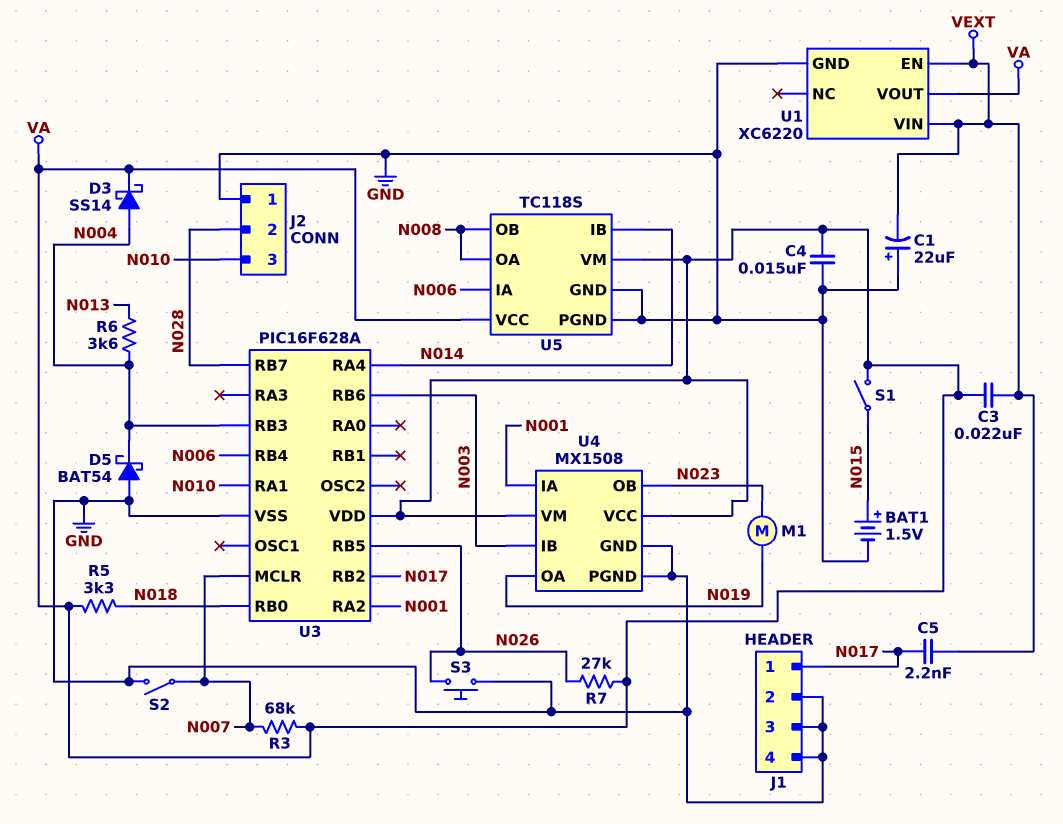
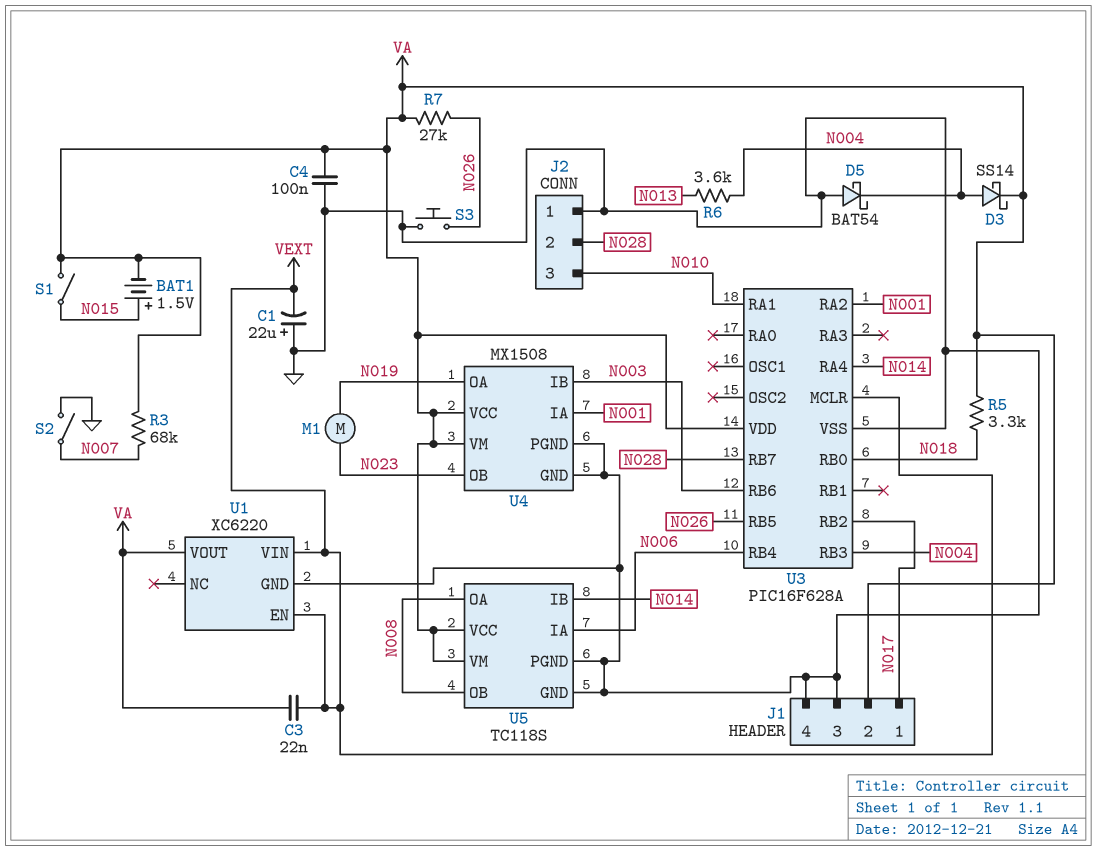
BAT1: 1.5V (plus N015, minus GND) -> 1.5V (plus N015, minus VA)
C4: 15nF (GND, VA) -> 100nF (GND, VA)
C5: 2.2nF (N017, VEXT) -> none
J1 pin 2: GND -> VA
U3 pin MCLR: N007 -> VEXT

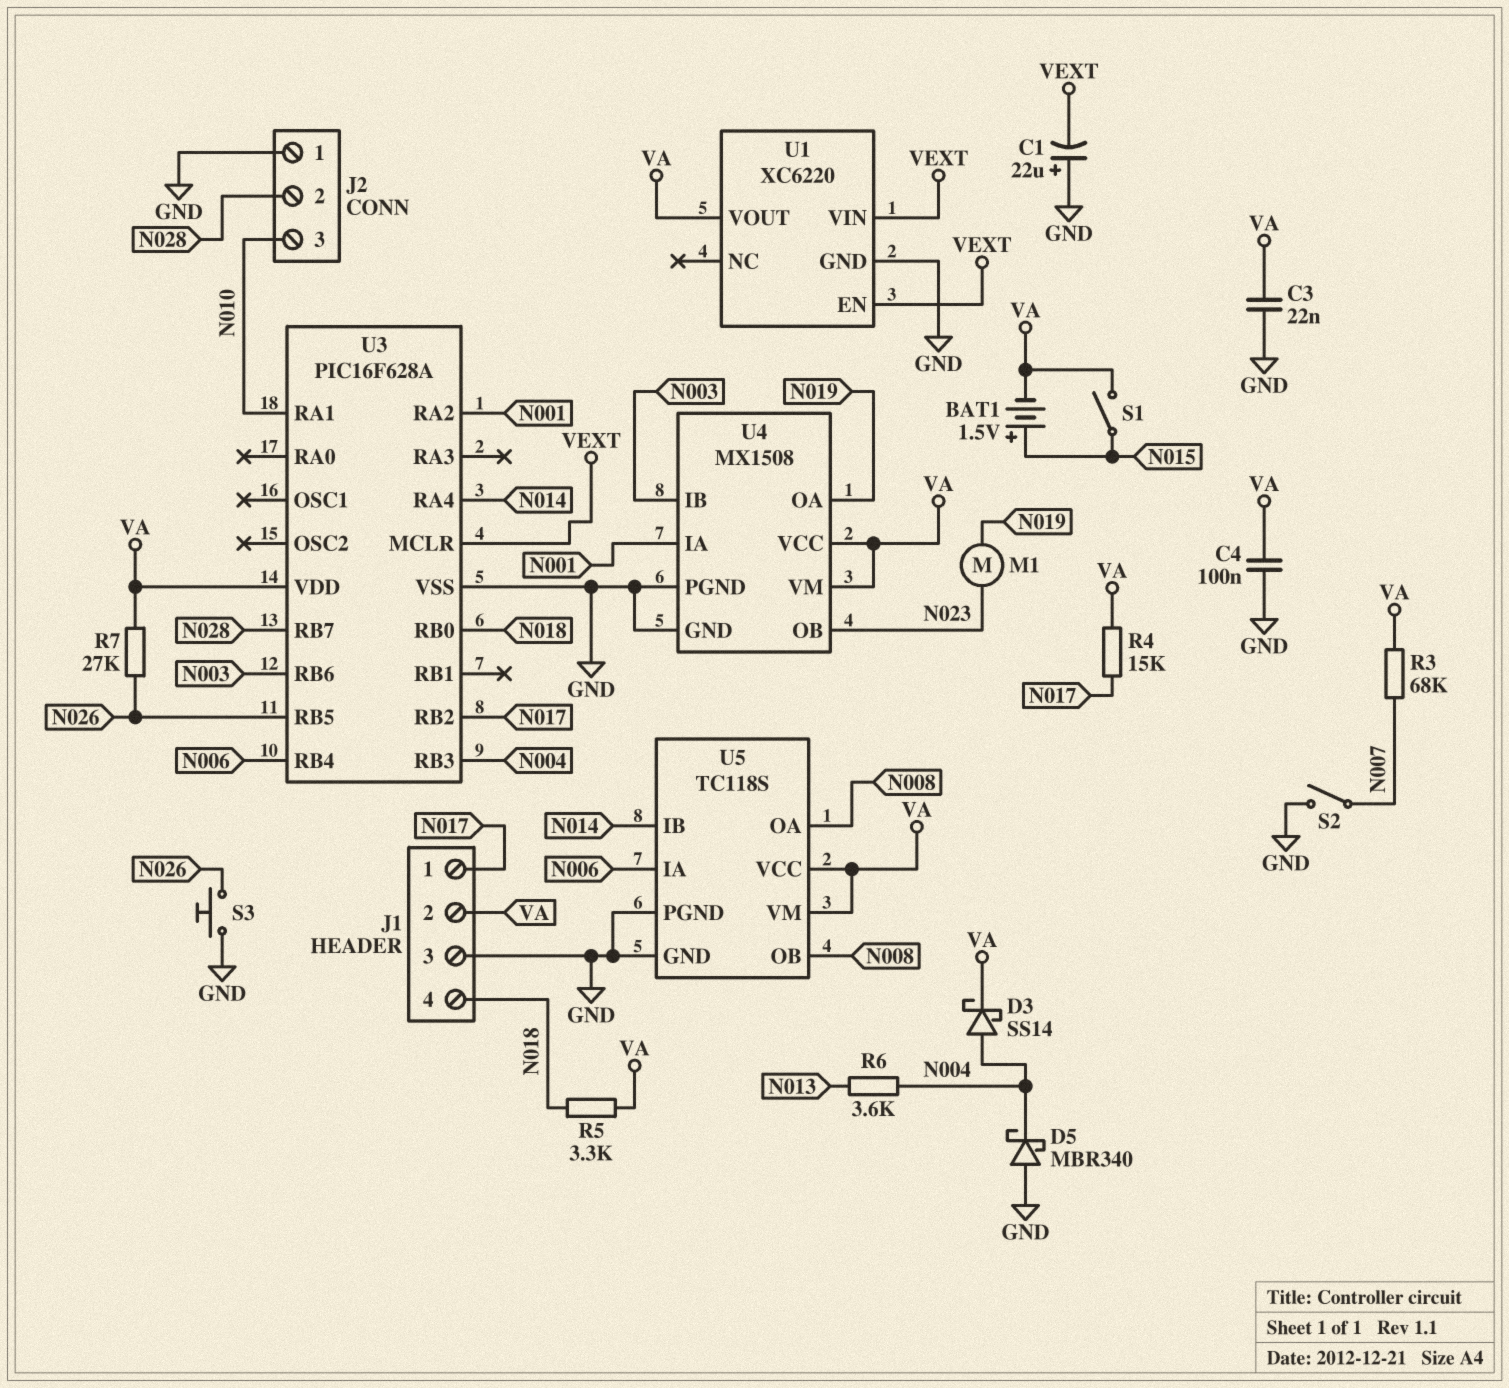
C3: 22nF (VA, VEXT) -> 22nF (GND, VA)
D5: schottky BAT54 (A GND, K N004) -> schottky MBR340 (A GND, K N004)
J1 pin 4: GND -> N018
R4: none -> 15k (N017, VA)

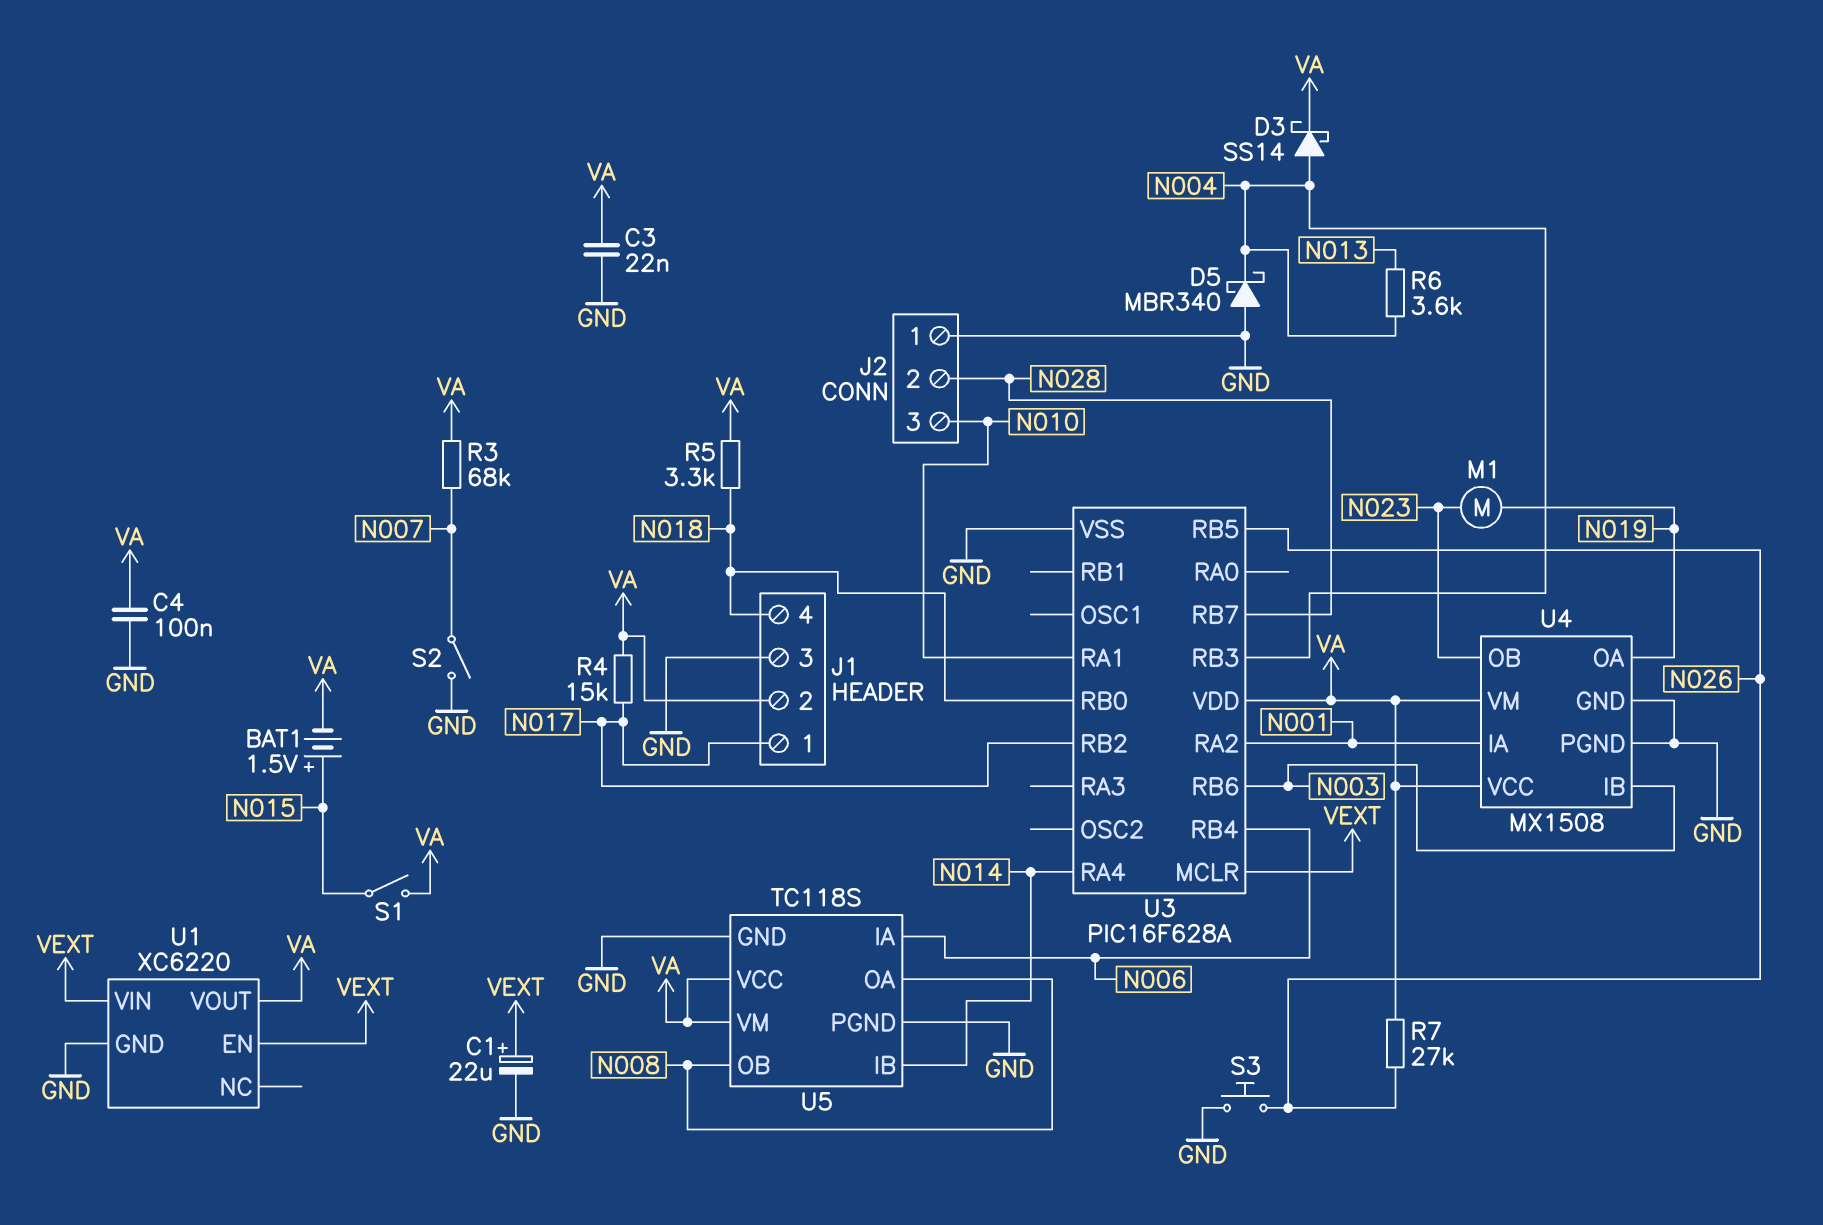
C1: 22uF (plus GND, minus VEXT) -> 22uF (plus VEXT, minus GND)

